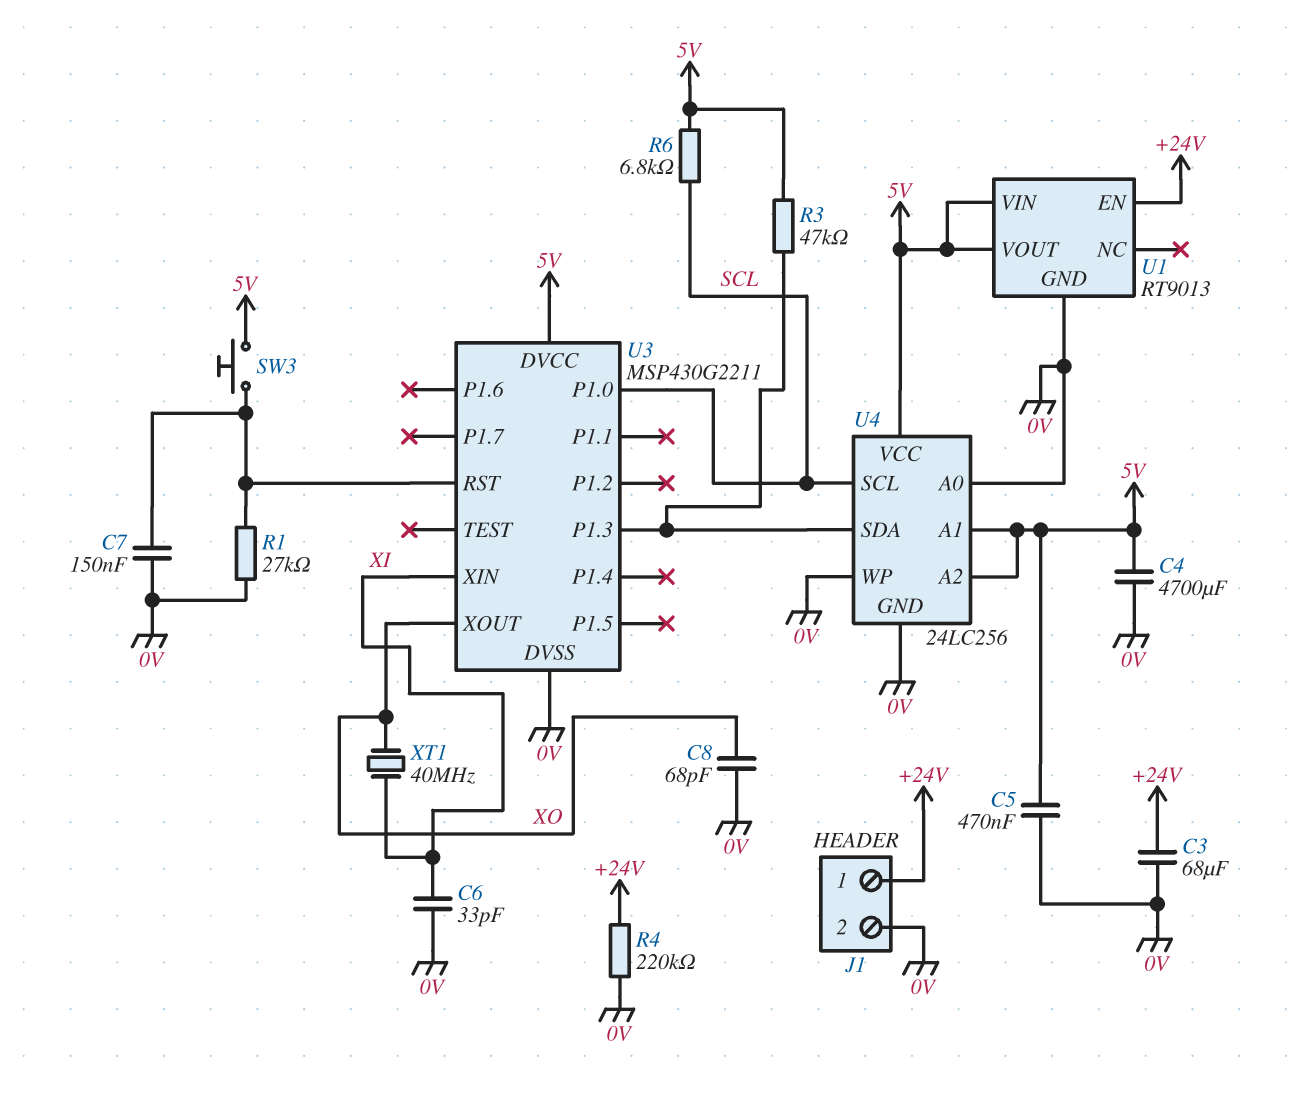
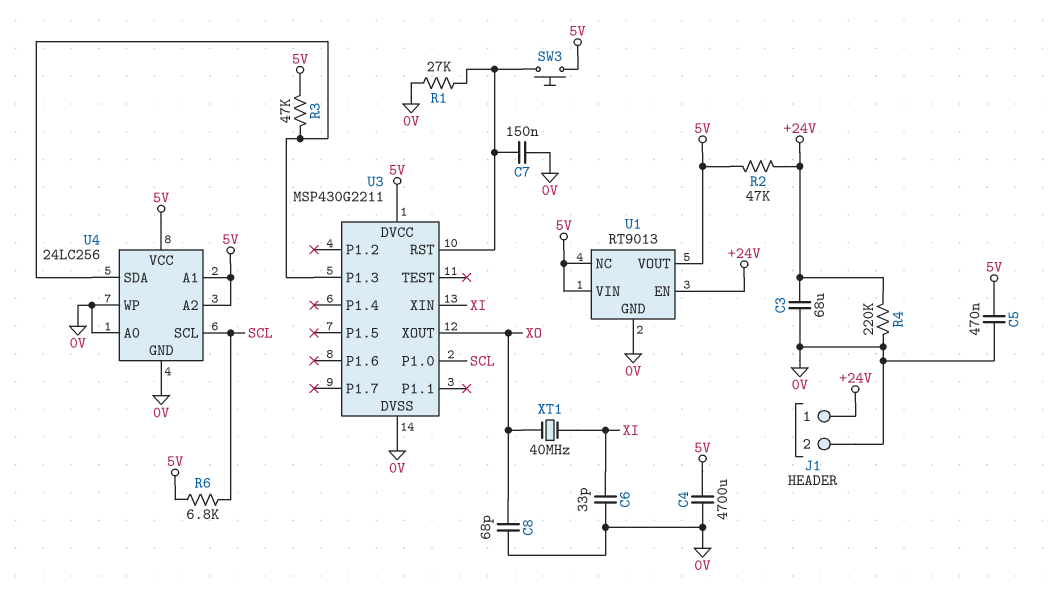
R2: none -> 47k (+24V, 5V)
U1 pin NC: none -> 5V

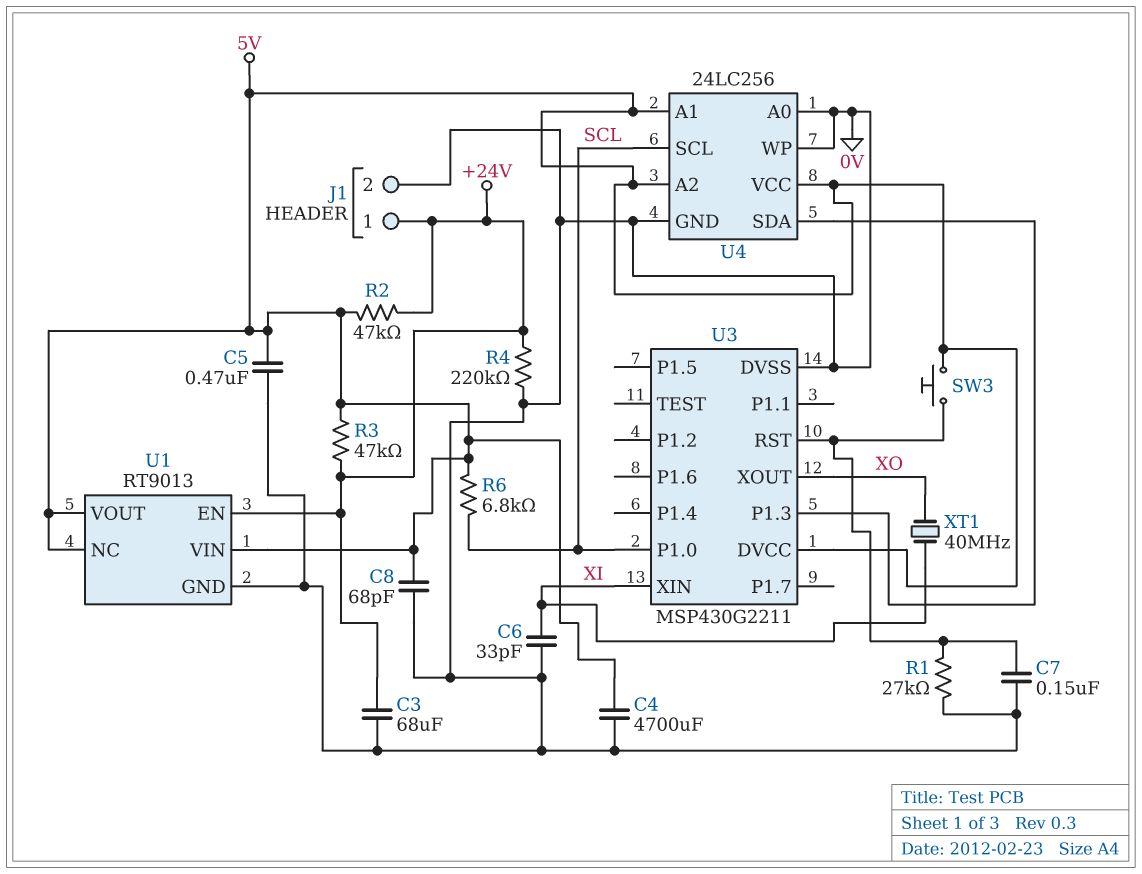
C8: 68pF (0V, XO) -> 68pF (0V, 5V)
R3: 47k (5V, U3/P1.3) -> 47k (+24V, 5V)

